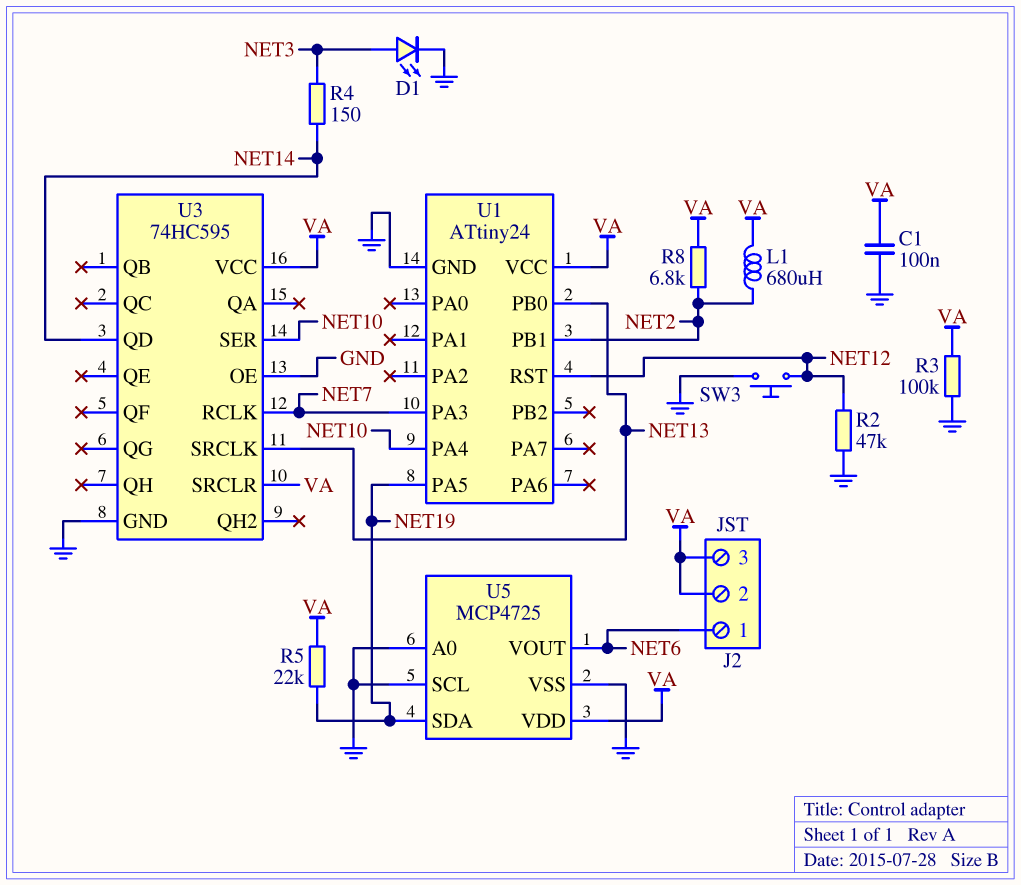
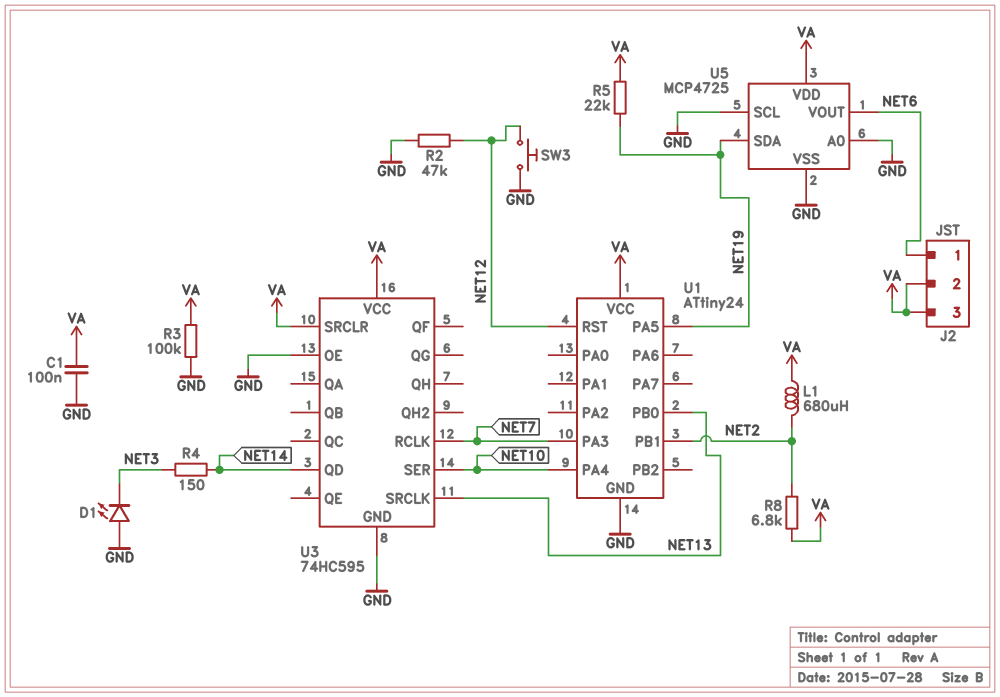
D1: LED (A NET3, K GND) -> LED (A GND, K NET3)

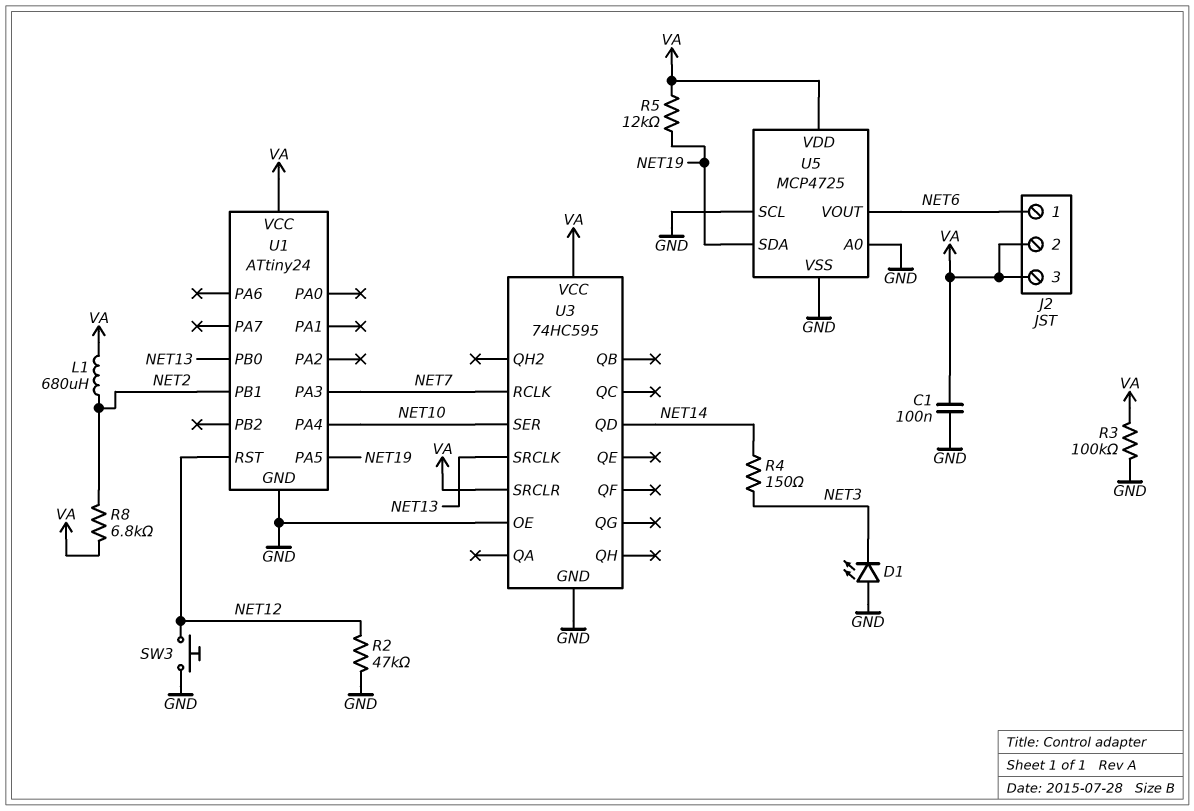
R5: 22k (NET19, VA) -> 12k (NET19, VA)

